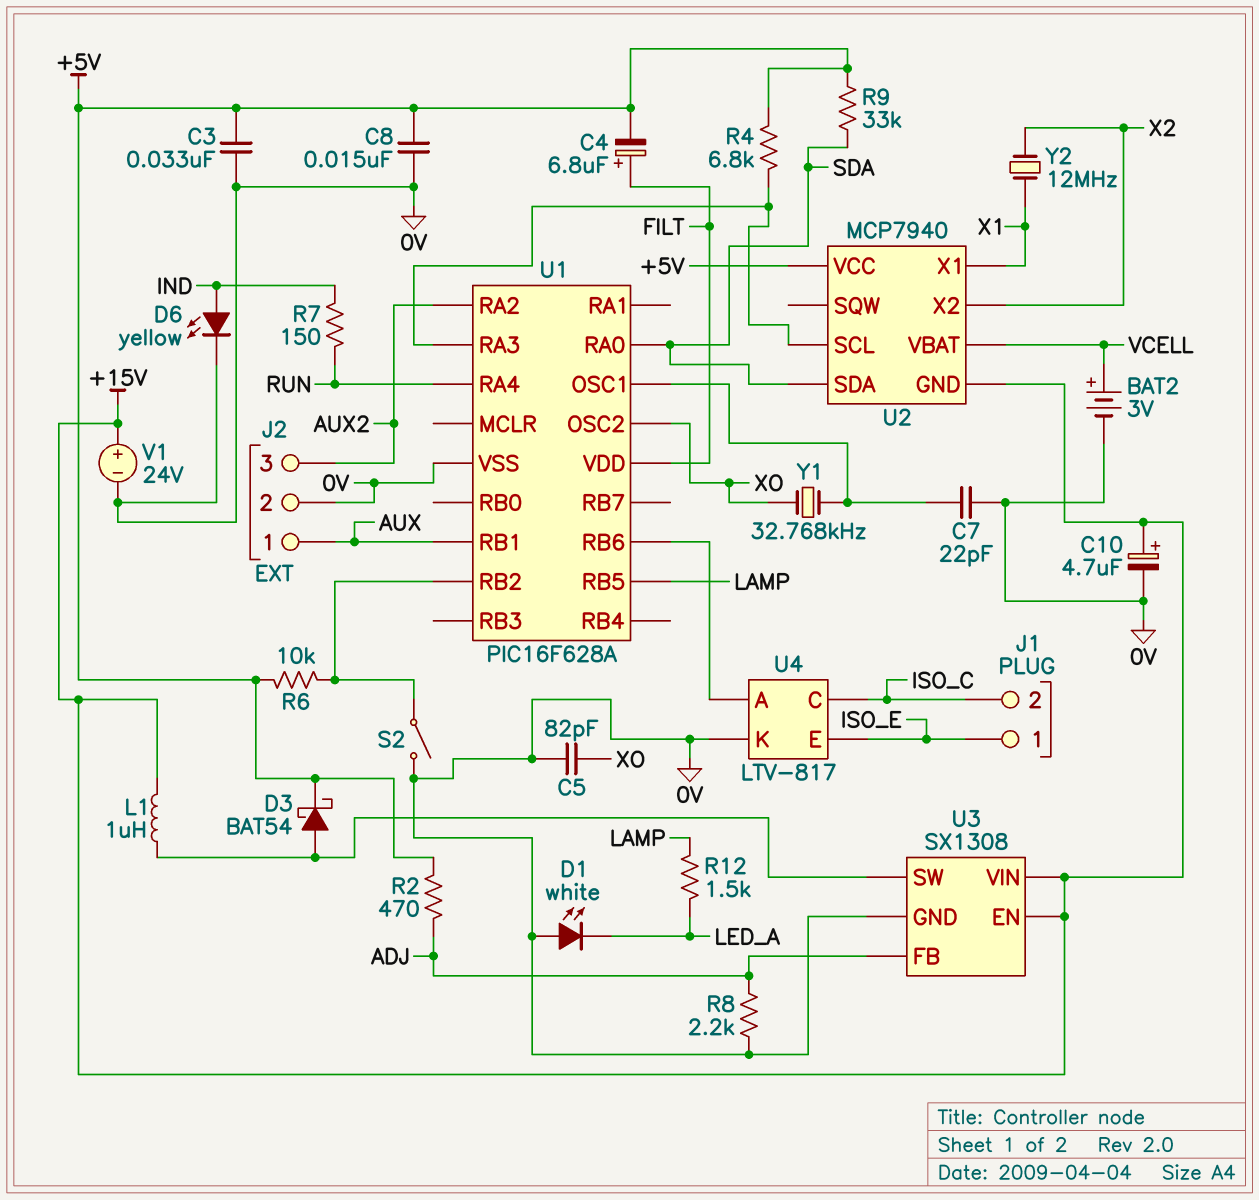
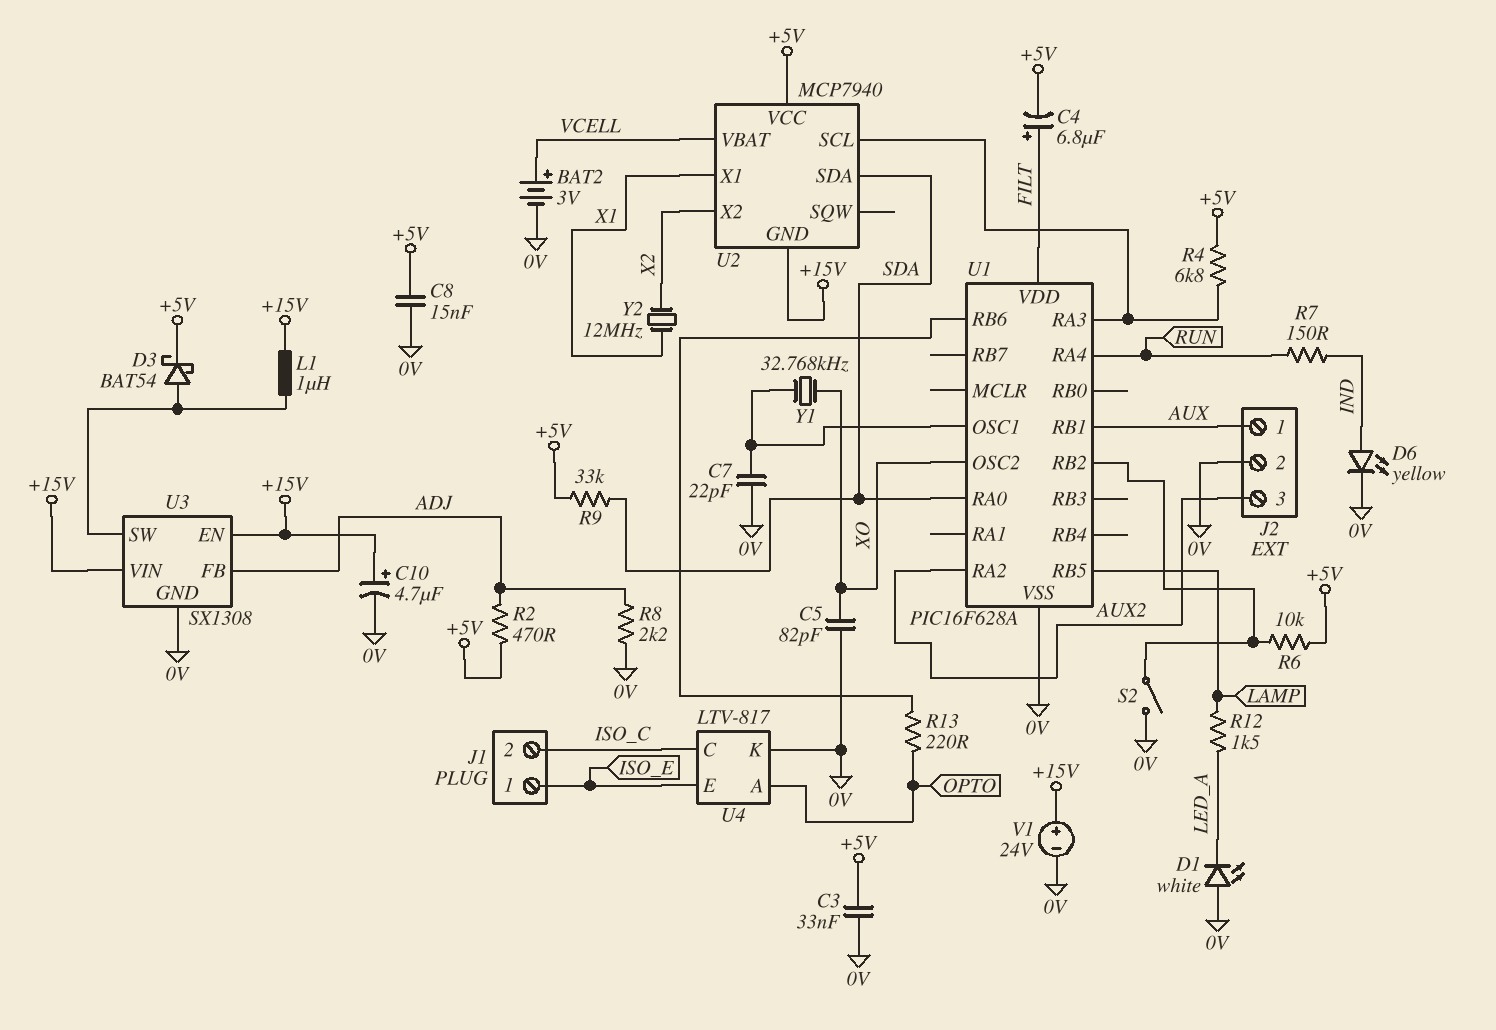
R13: none -> 220 (OPTO, U1/RB6)
U4 pin A: U1/RB6 -> OPTO

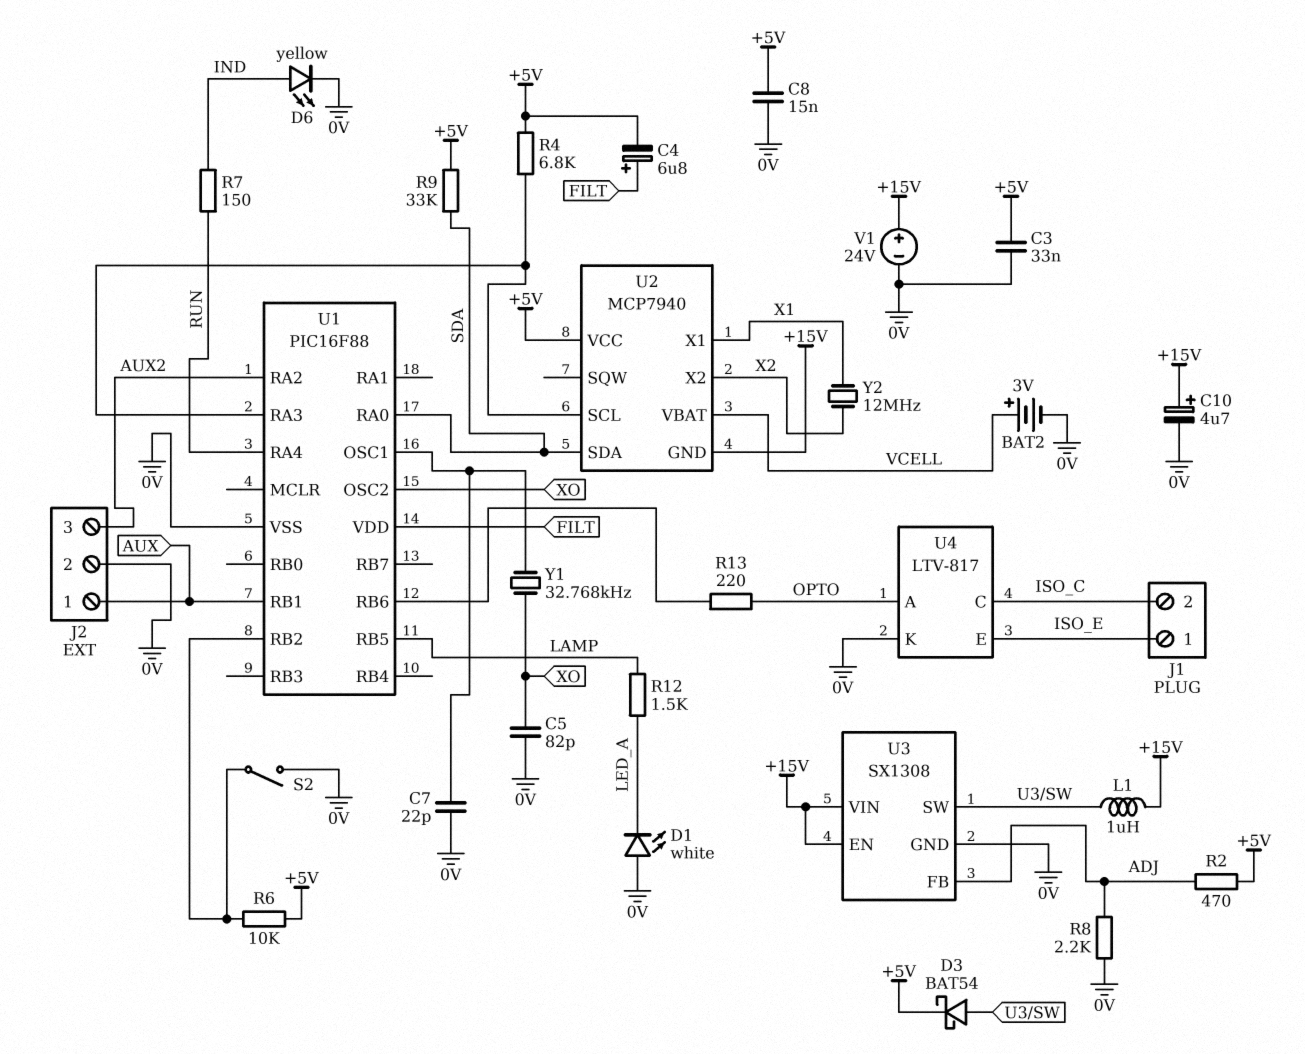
U1: PIC16F628A -> PIC16F88

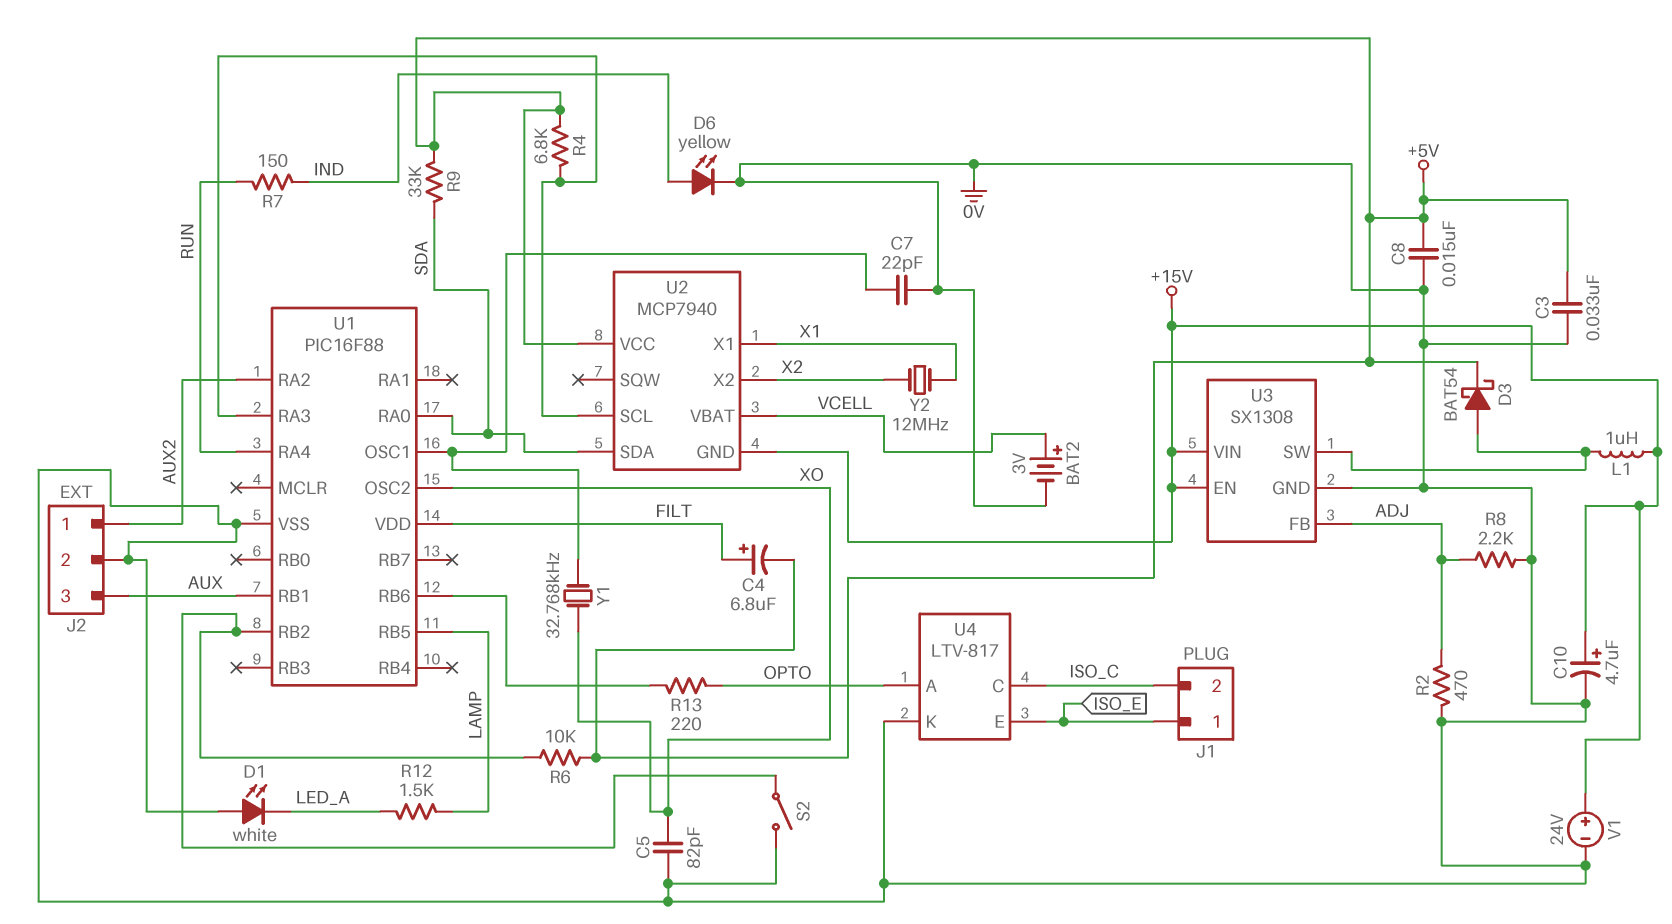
J2 pin 1: AUX -> AUX2
J2 pin 3: AUX2 -> AUX
R2: 470 (+5V, ADJ) -> 470 (0V, ADJ)

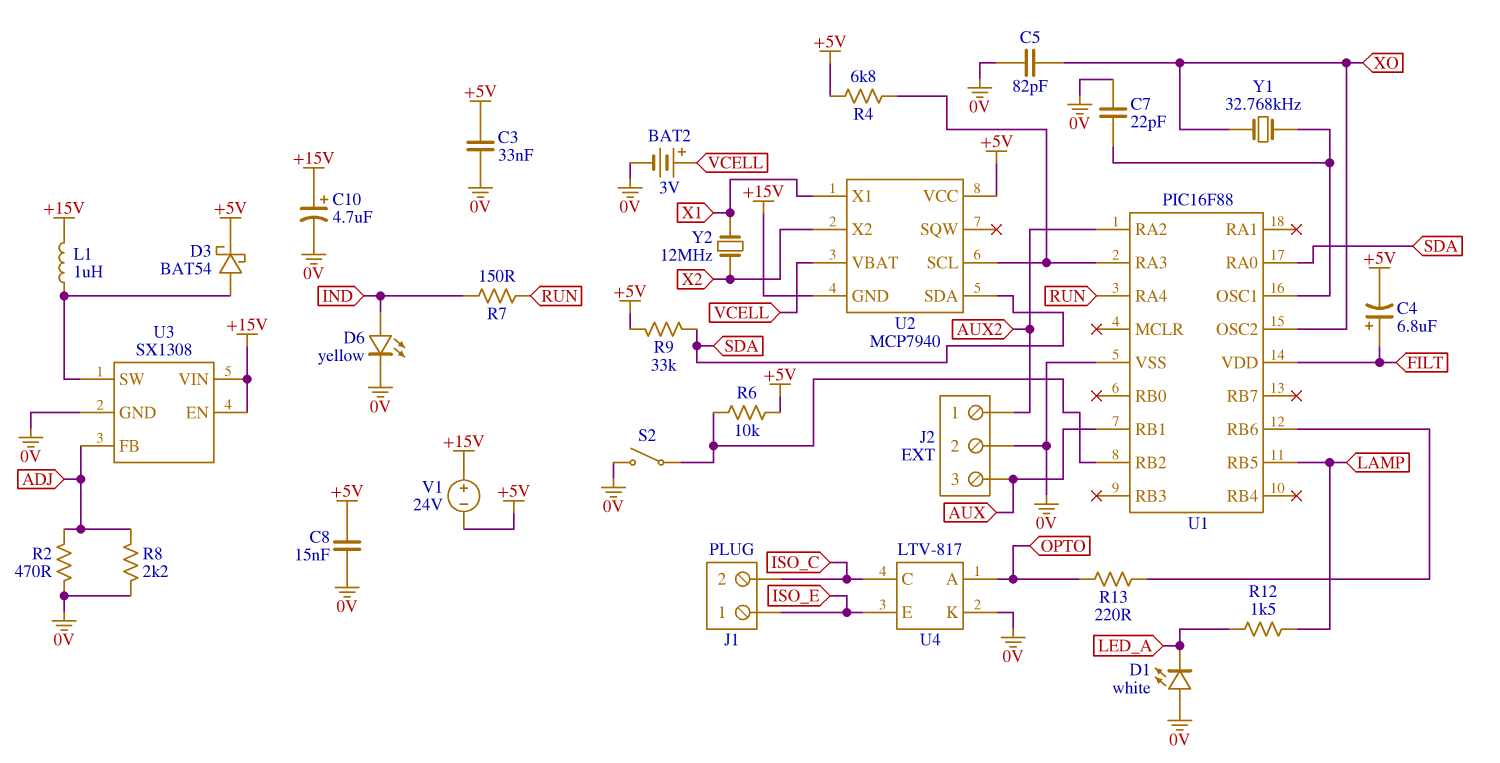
V1: 24V (plus +15V, minus 0V) -> 24V (plus +15V, minus +5V)

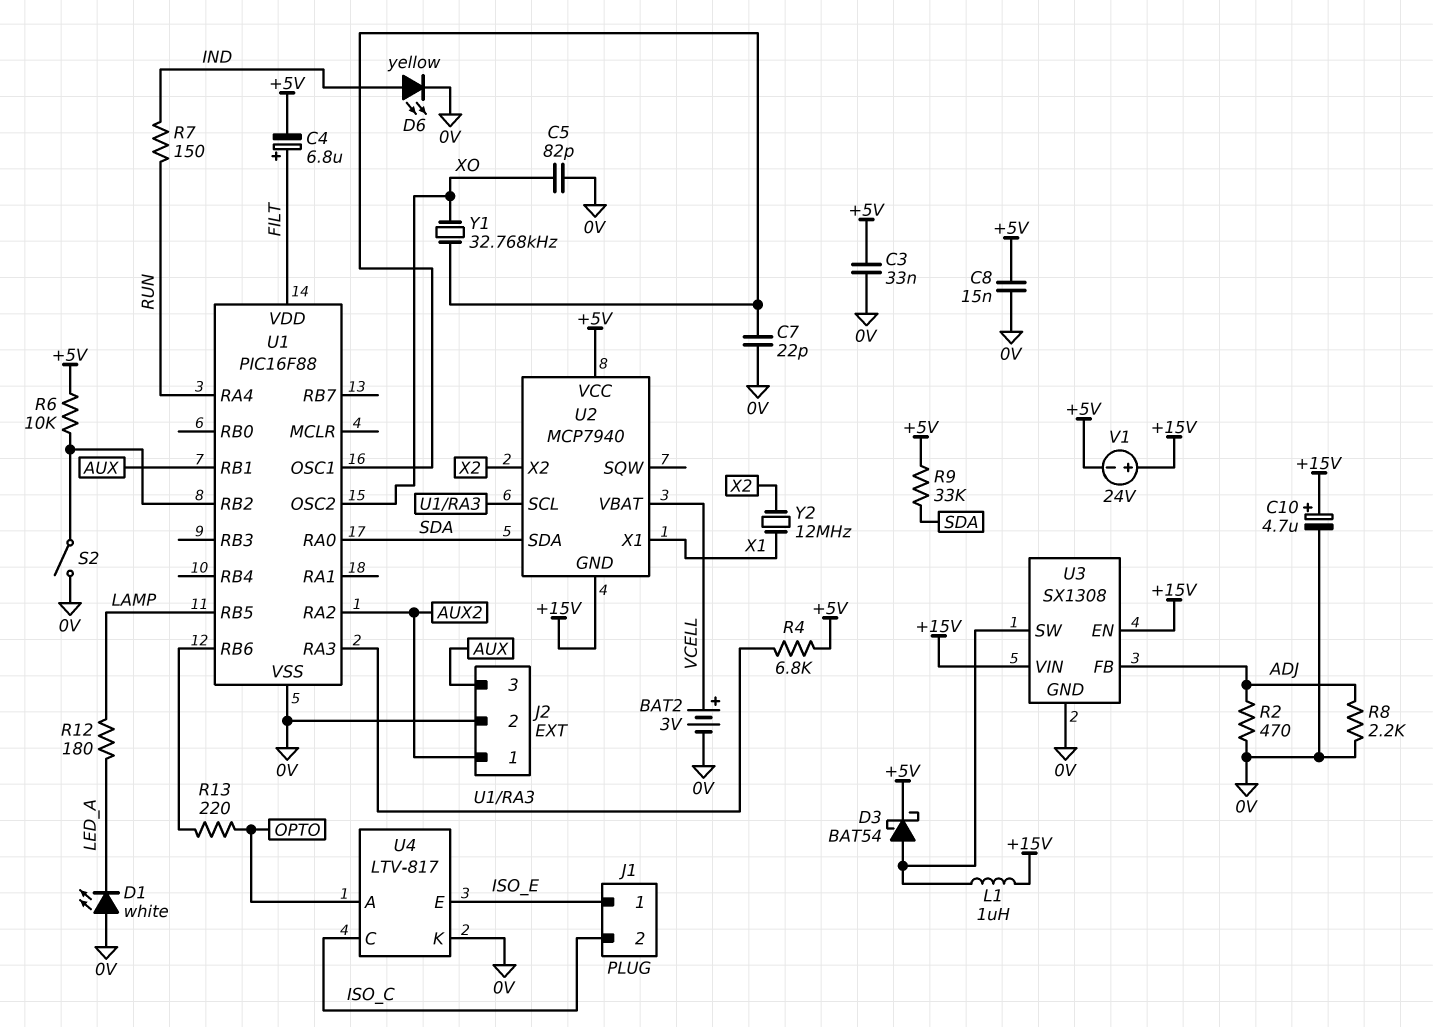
R12: 1.5k (LAMP, LED_A) -> 180 (LAMP, LED_A)

